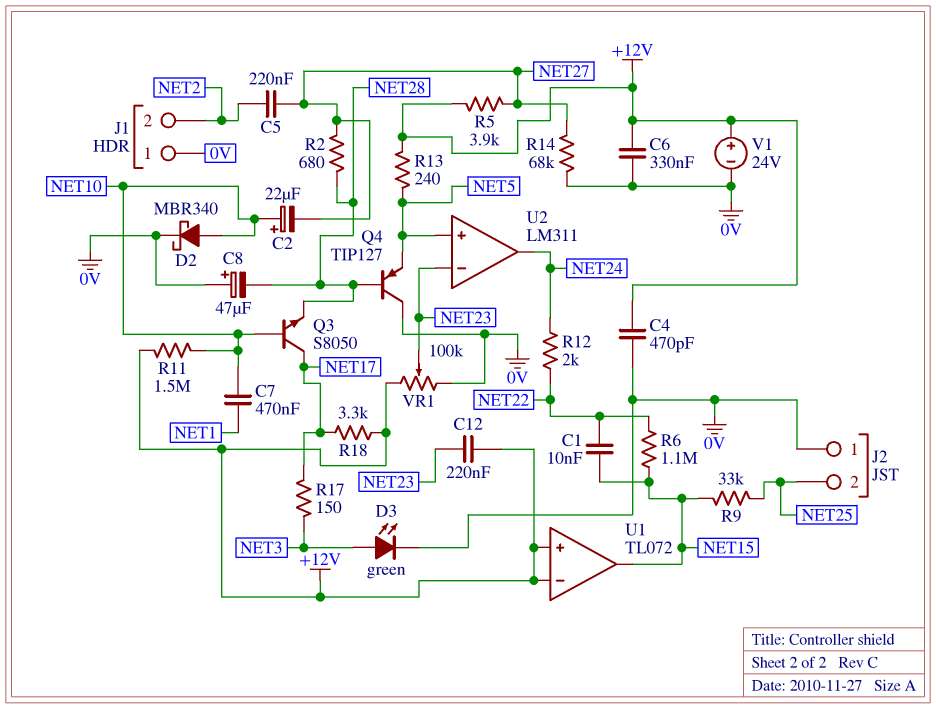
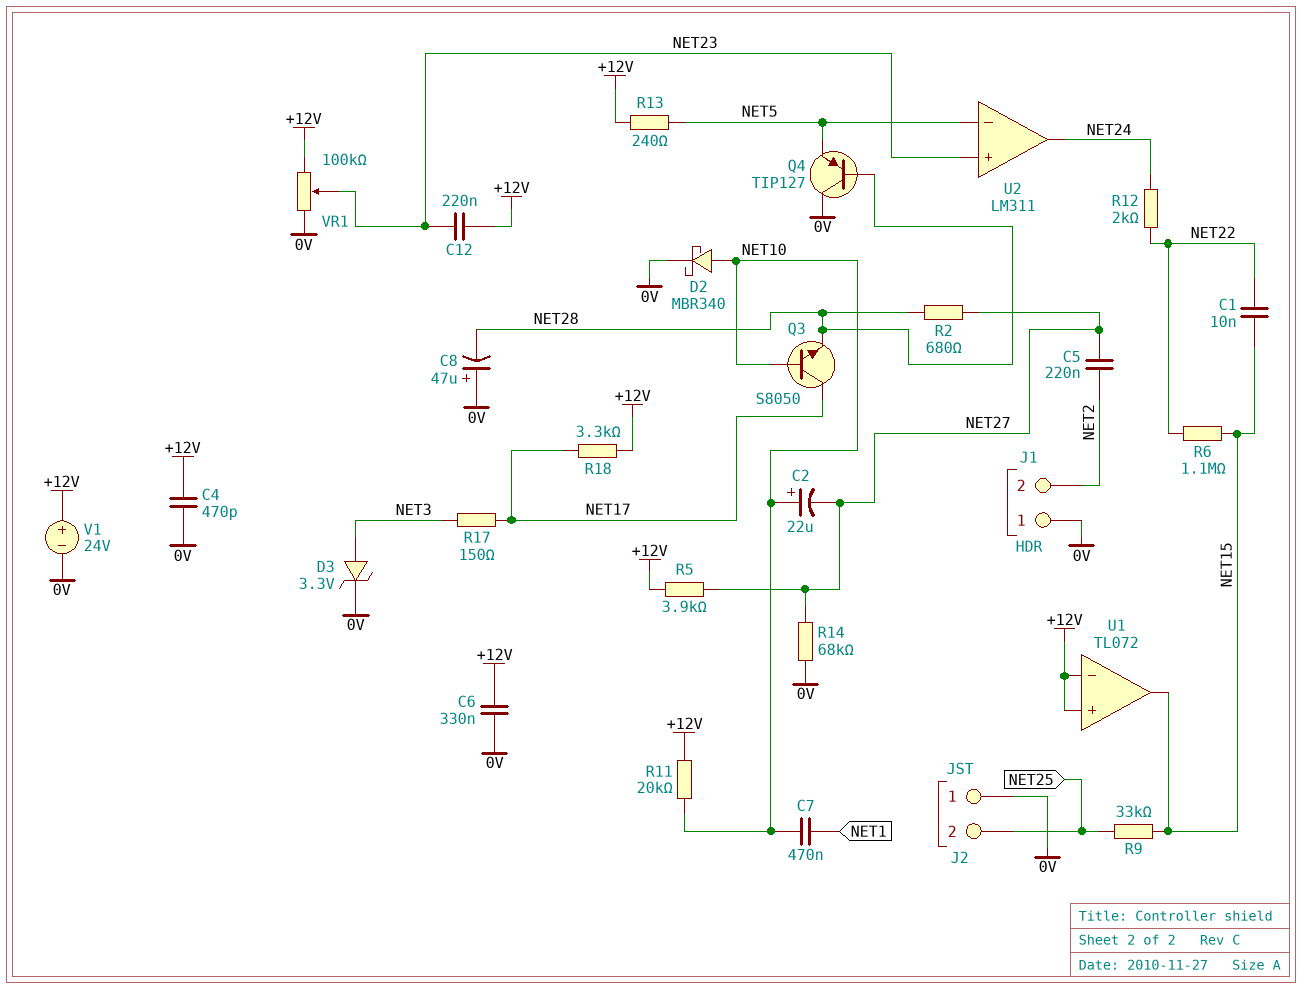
D3: LED green (A NET3, K 0V) -> zener 3.3V (A NET3, K 0V)
R11: 1.5M (+12V, NET10) -> 20k (+12V, NET10)
U2 pin in+: NET5 -> NET23
U2 pin in-: NET23 -> NET5

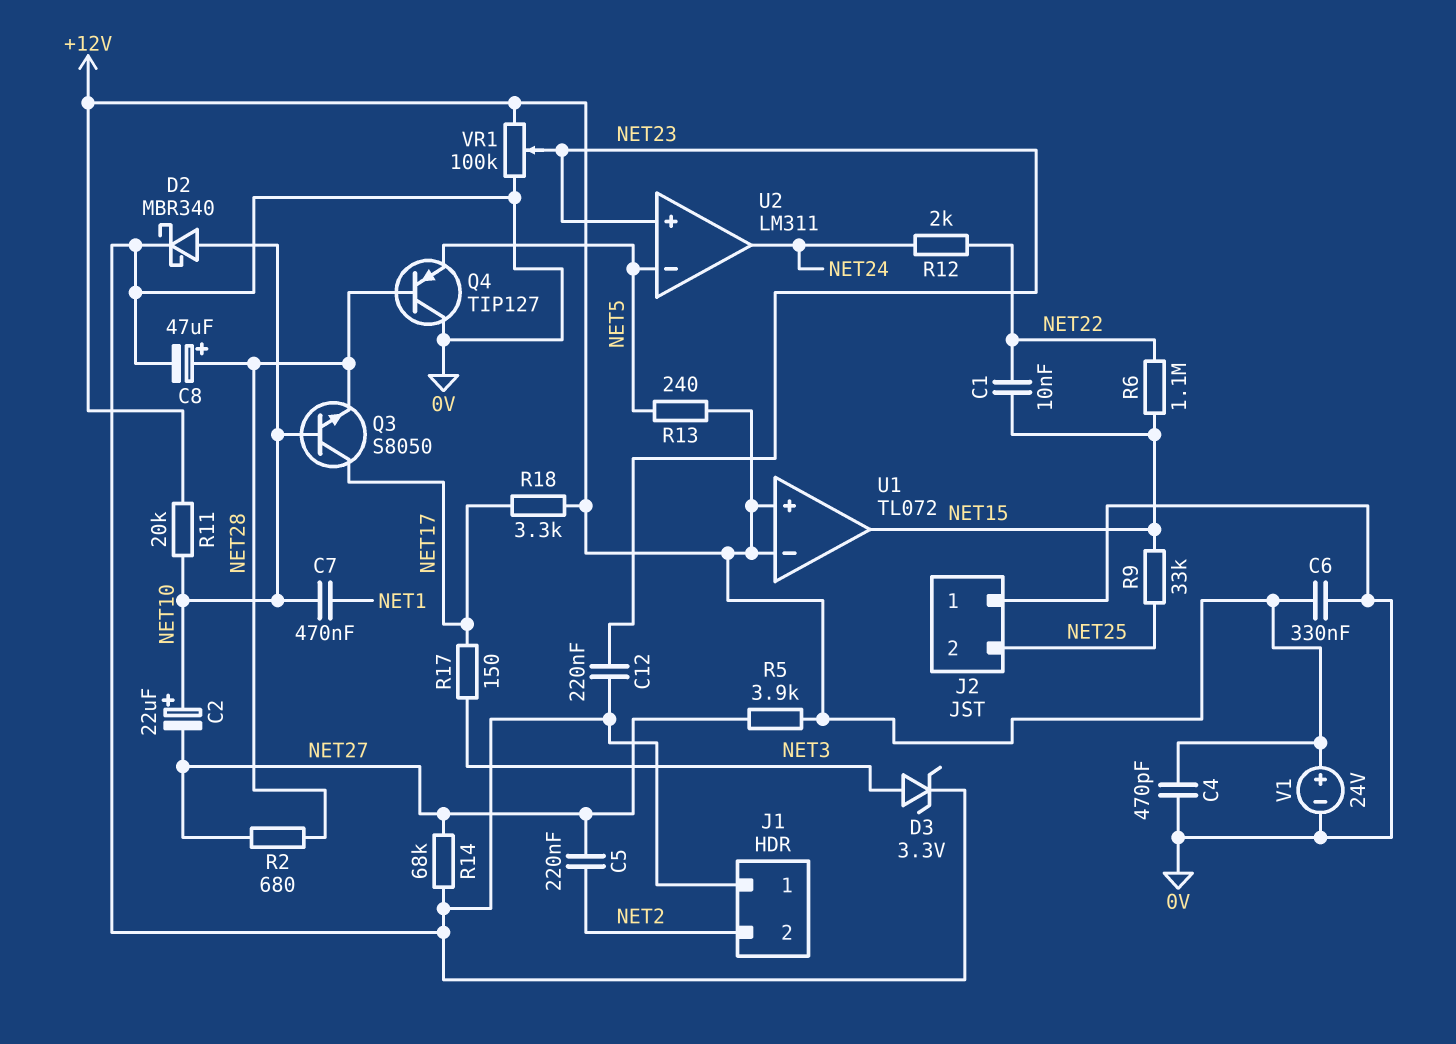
C8: 47uF (plus 0V, minus NET28) -> 47uF (plus NET28, minus 0V)
C12: 220nF (+12V, NET23) -> 220nF (0V, NET23)

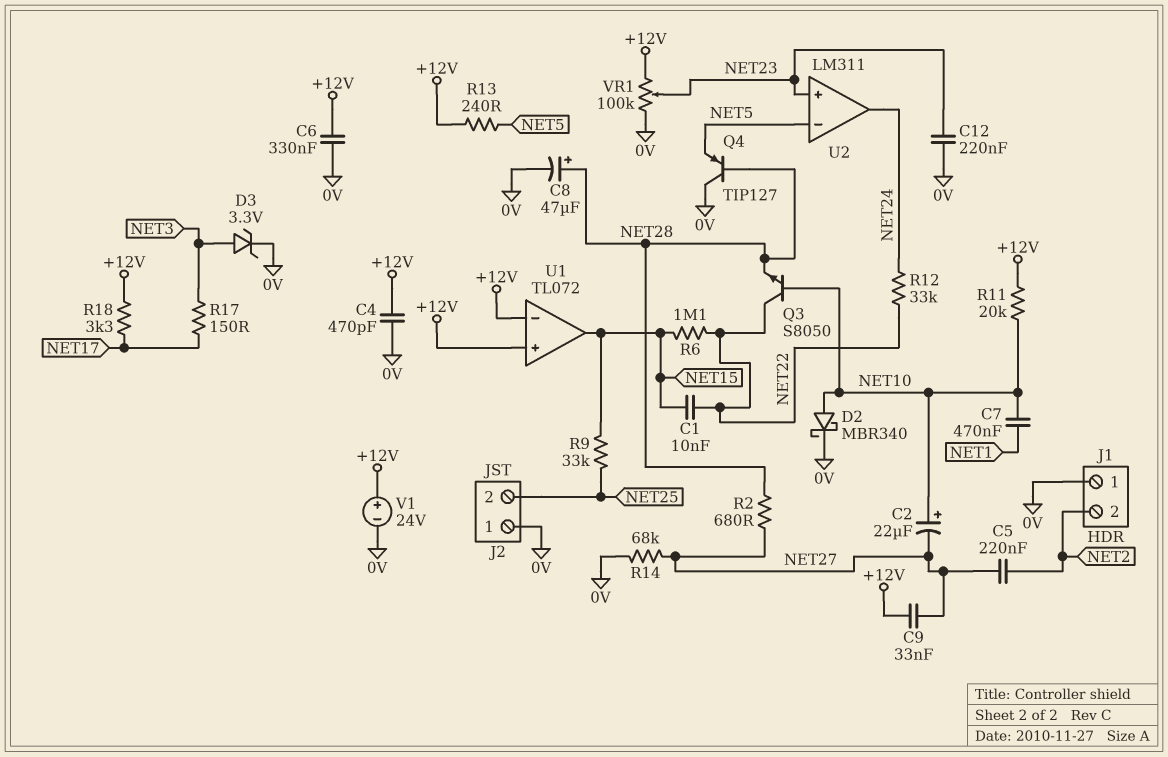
C9: none -> 33nF (+12V, NET27)
Q3: NPN S8050 (B NET10, C NET17, E NET28) -> NPN S8050 (B NET10, C NET22, E NET28)
R5: 3.9k (+12V, NET27) -> none
R12: 2k (NET22, NET24) -> 33k (NET22, NET24)

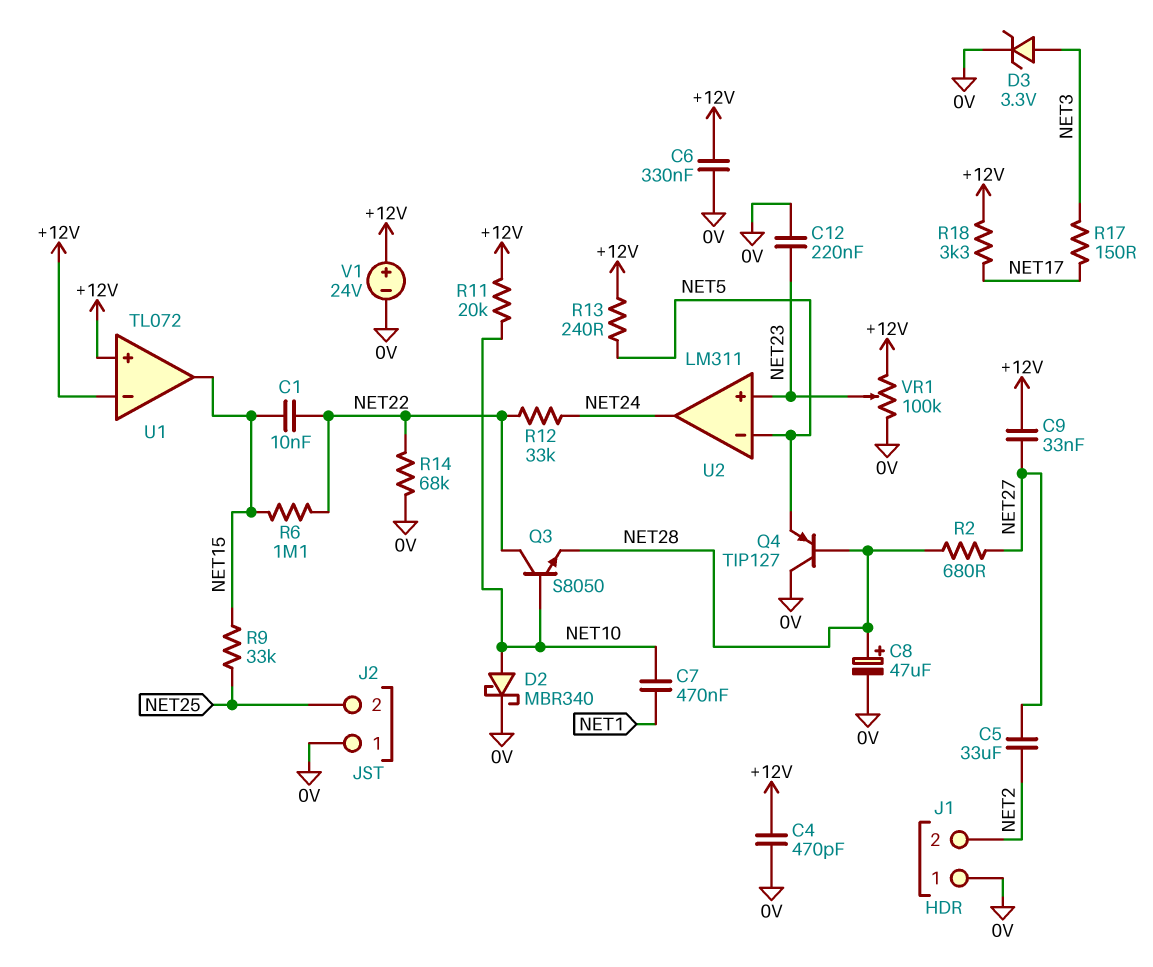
C2: 22uF (plus NET10, minus NET27) -> none
C5: 220nF (NET2, NET27) -> 33uF (NET2, NET27)
R14: 68k (0V, NET27) -> 68k (0V, NET22)

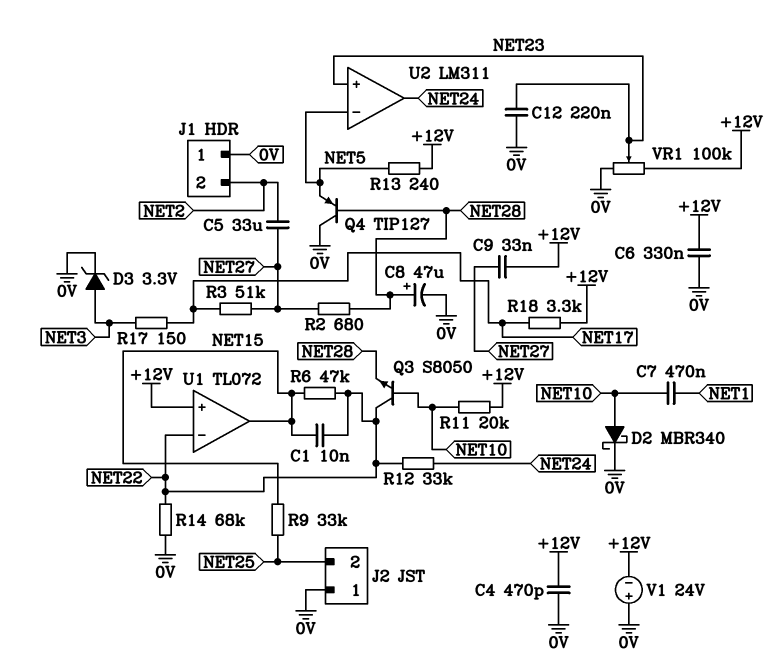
R3: none -> 51k (NET17, NET27)
R6: 1.1M (NET15, NET22) -> 47k (NET15, NET22)
U1 pin in-: +12V -> NET22
V1: 24V (plus +12V, minus 0V) -> 24V (plus 0V, minus +12V)

